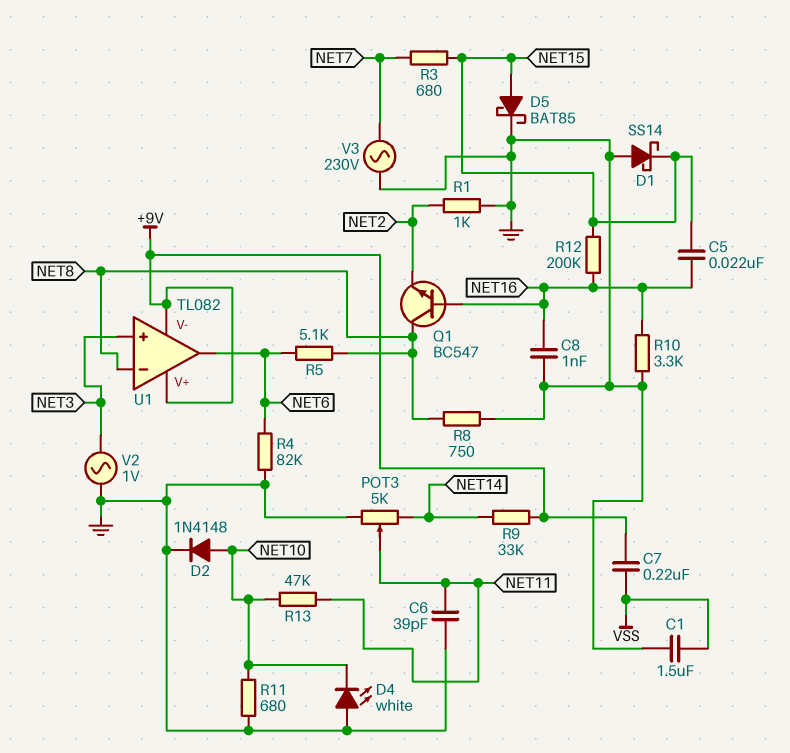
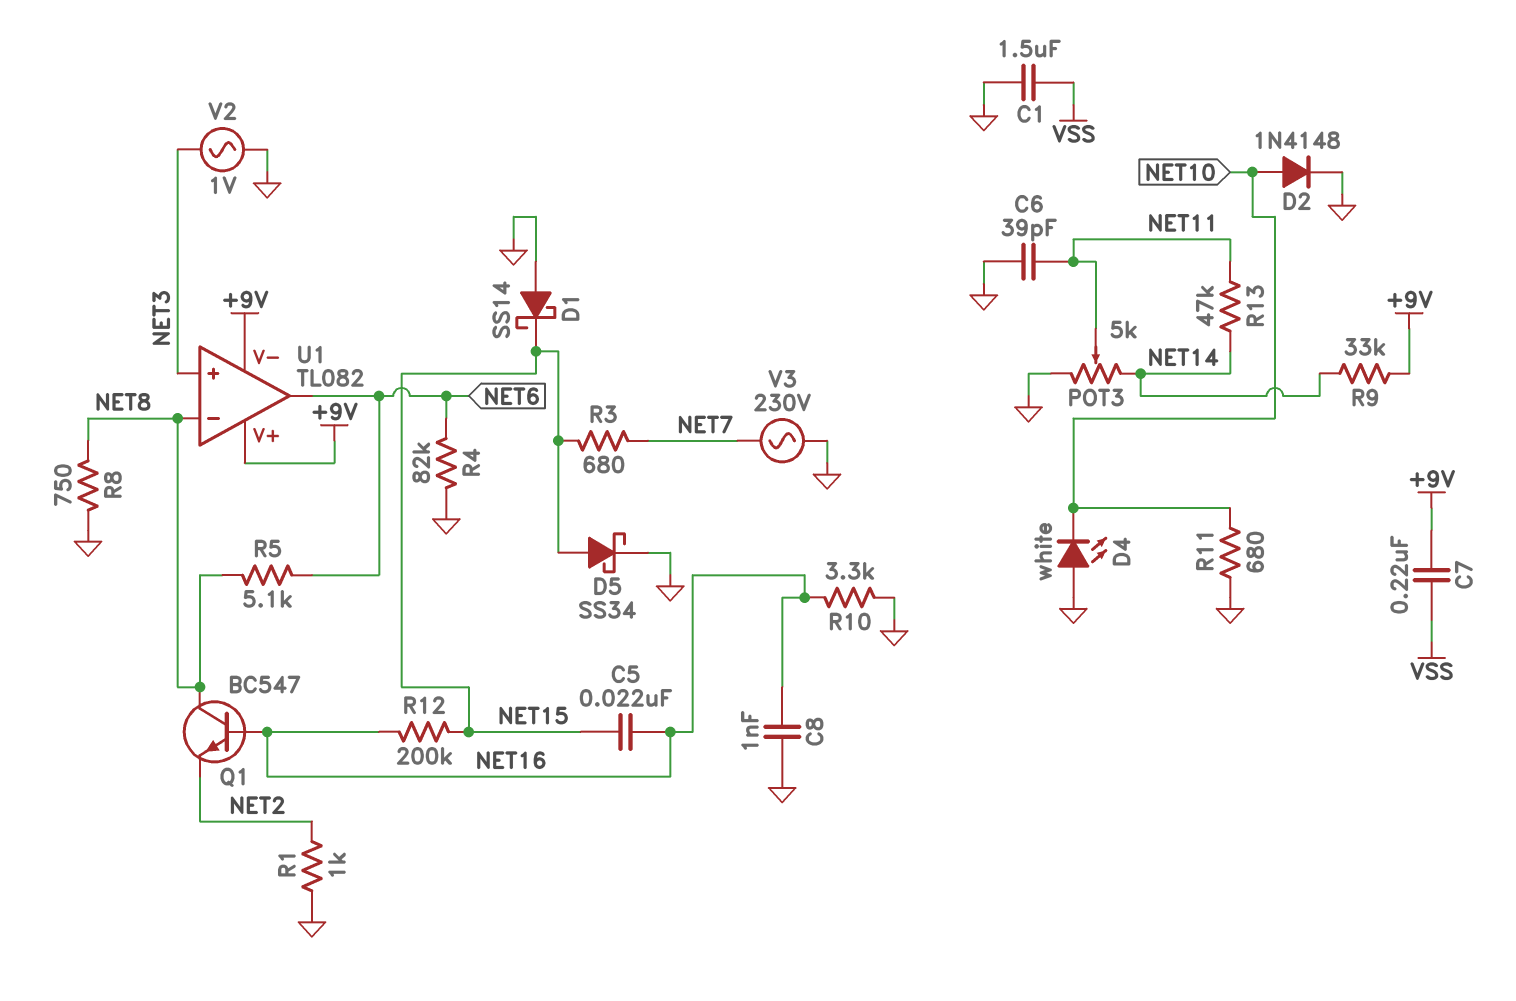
D5: schottky BAT85 (A NET15, K GND) -> schottky SS34 (A NET15, K GND)
R13: 47k (NET10, NET11) -> 47k (NET11, NET14)

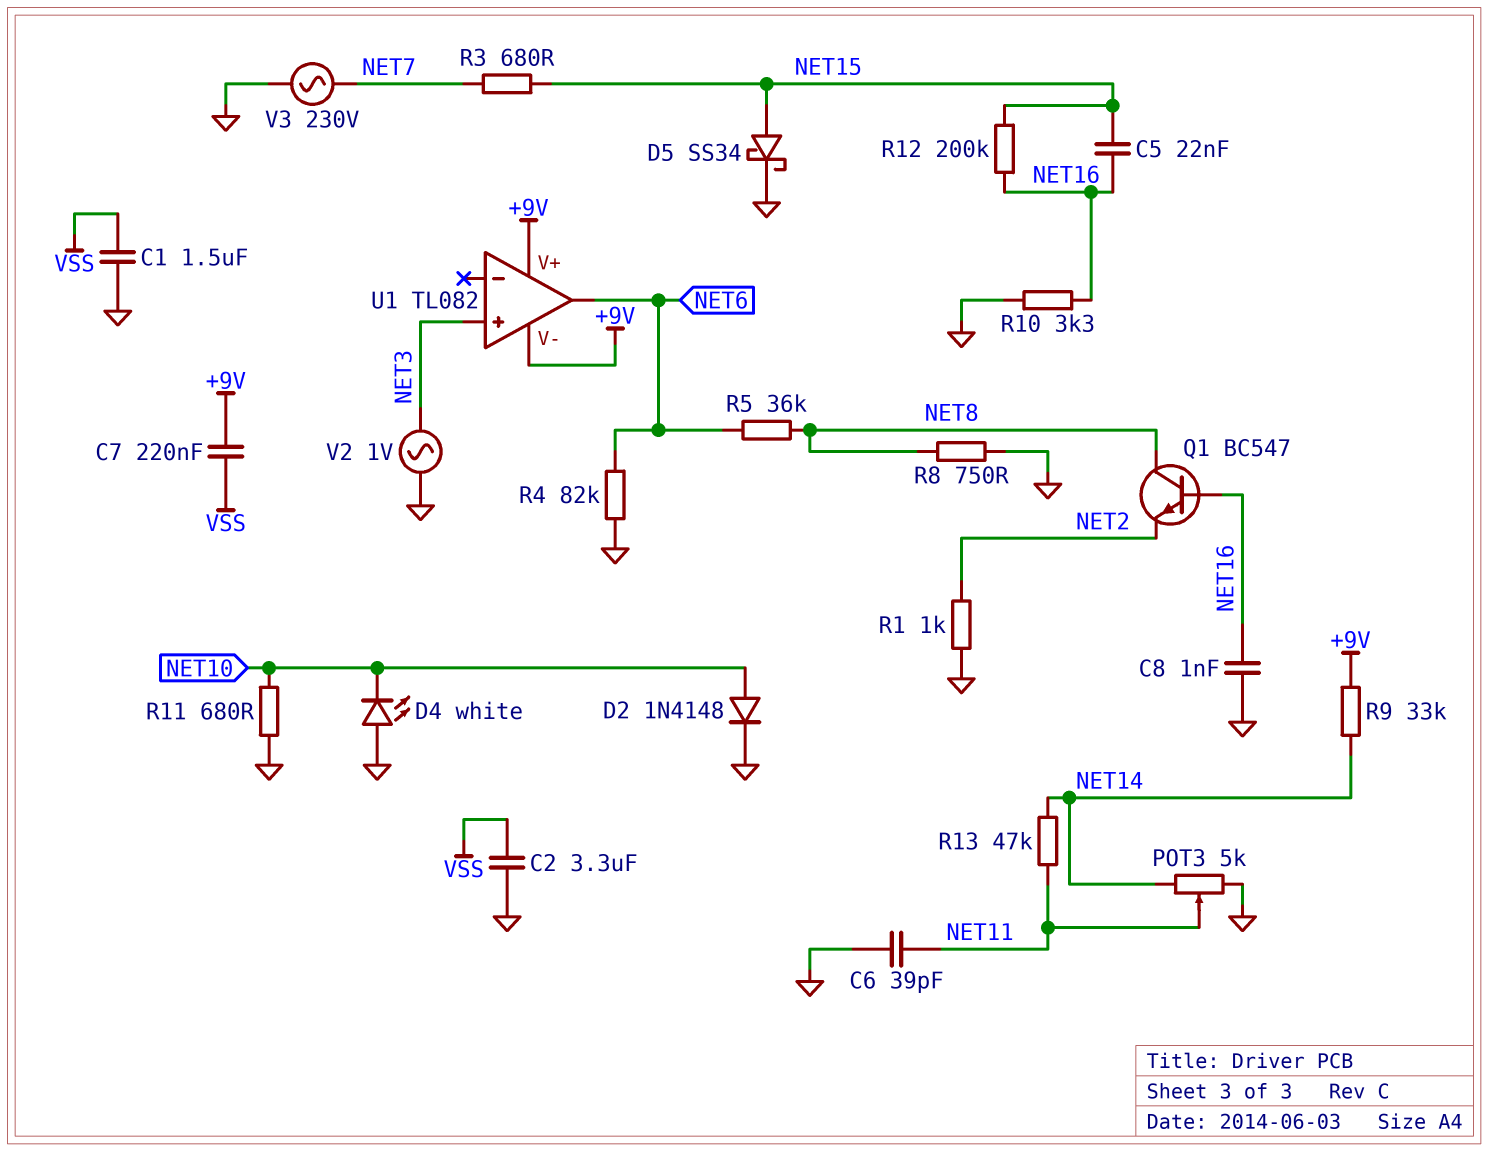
C2: none -> 3.3uF (GND, VSS)
D1: schottky SS14 (A GND, K NET15) -> none
R5: 5.1k (NET6, NET8) -> 36k (NET6, NET8)
U1 pin in-: NET8 -> none

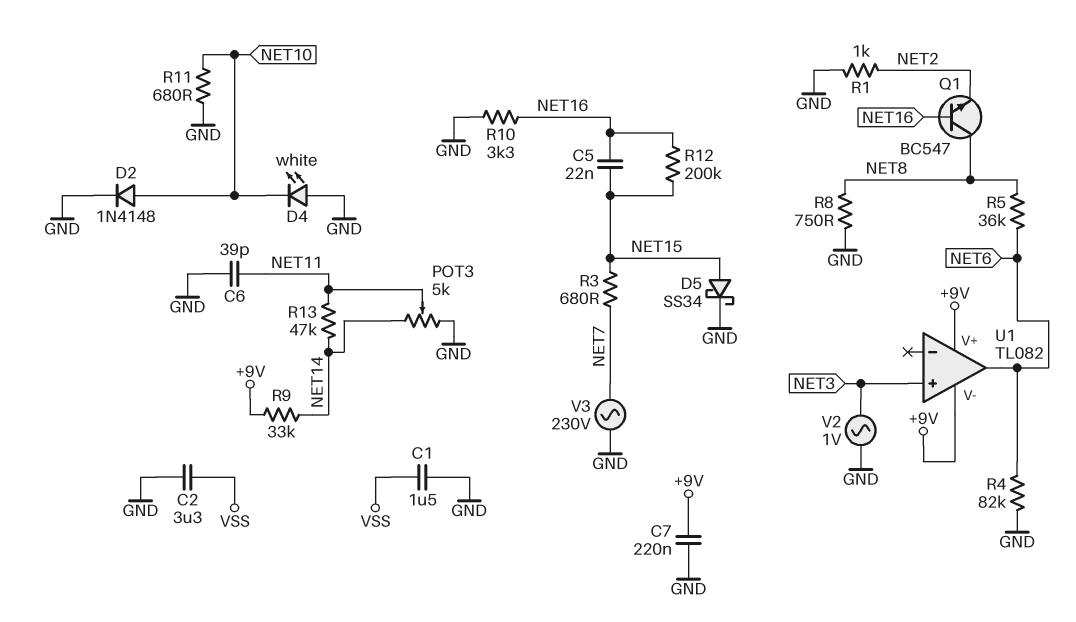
C7: 220nF (+9V, VSS) -> 220nF (+9V, GND)
C8: 1nF (GND, NET16) -> none

